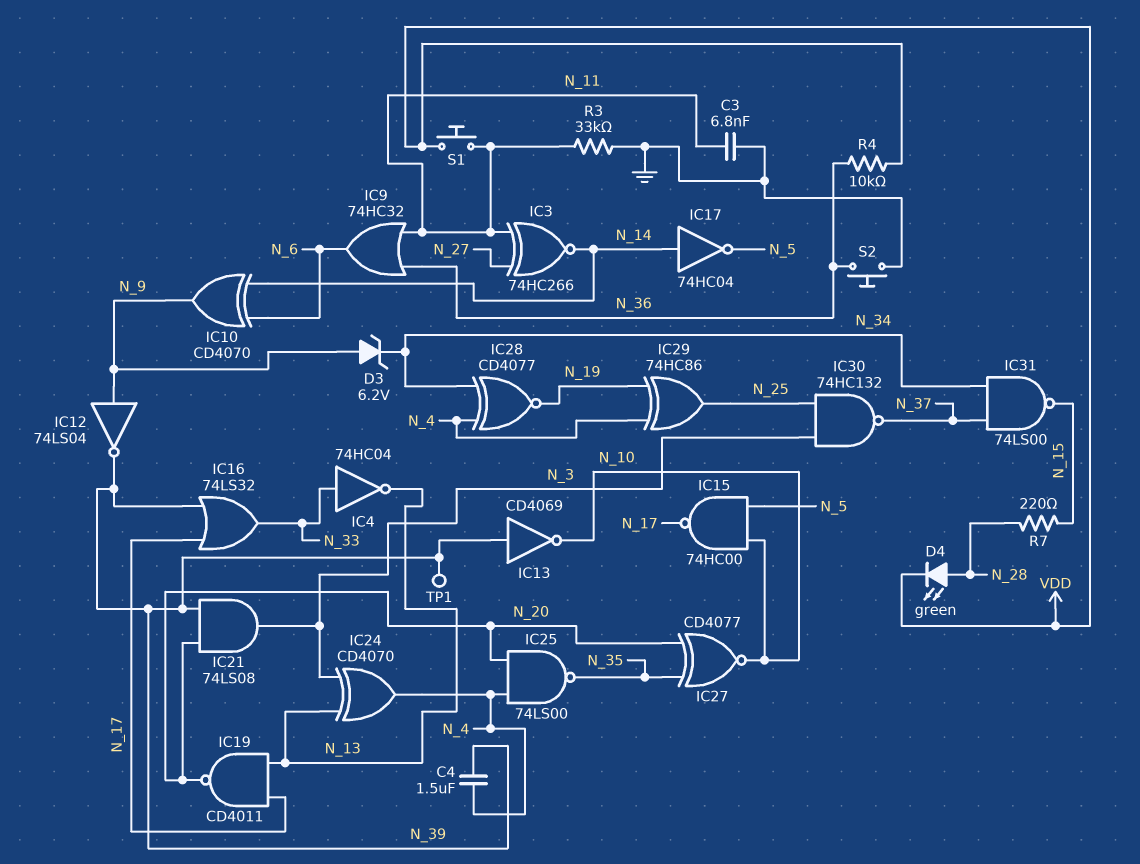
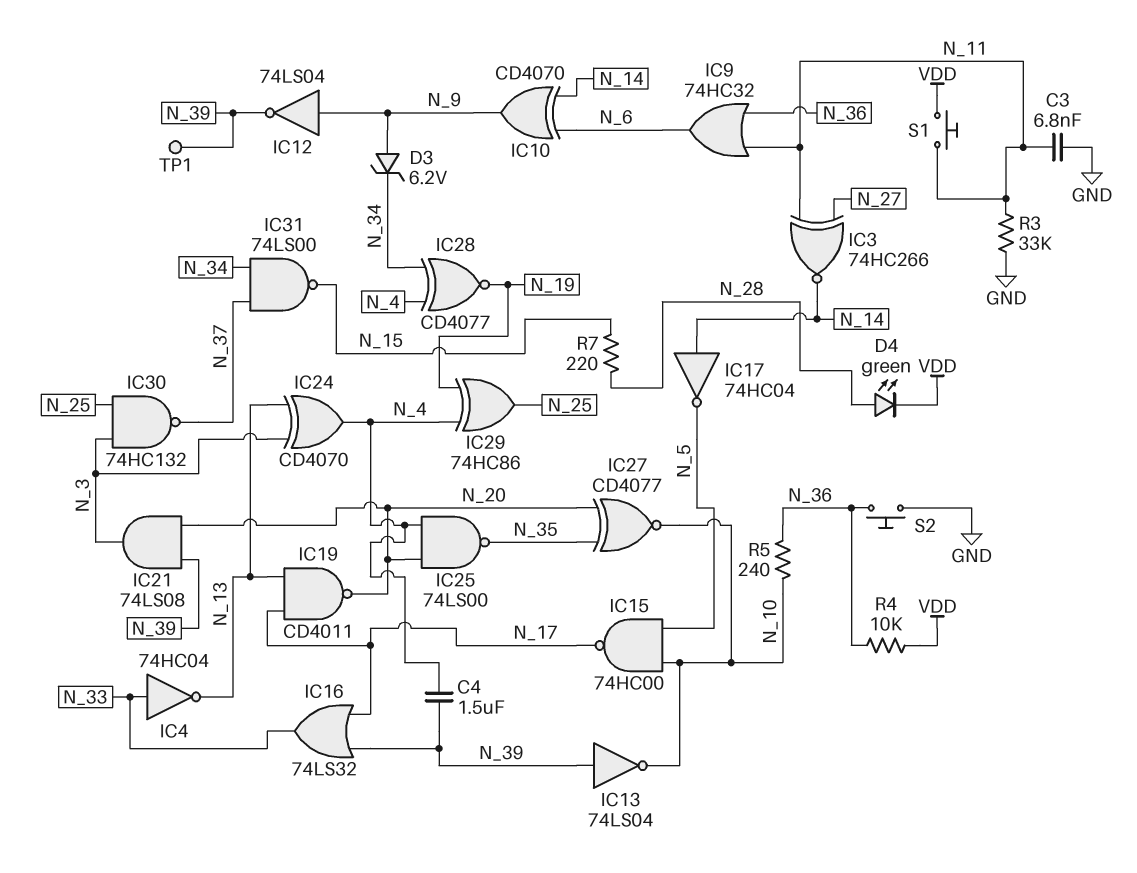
IC13: NOT CD4069 (in N_39, out N_10) -> NOT 74LS04 (in N_39, out N_10)
R5: none -> 240 (N_10, N_36)

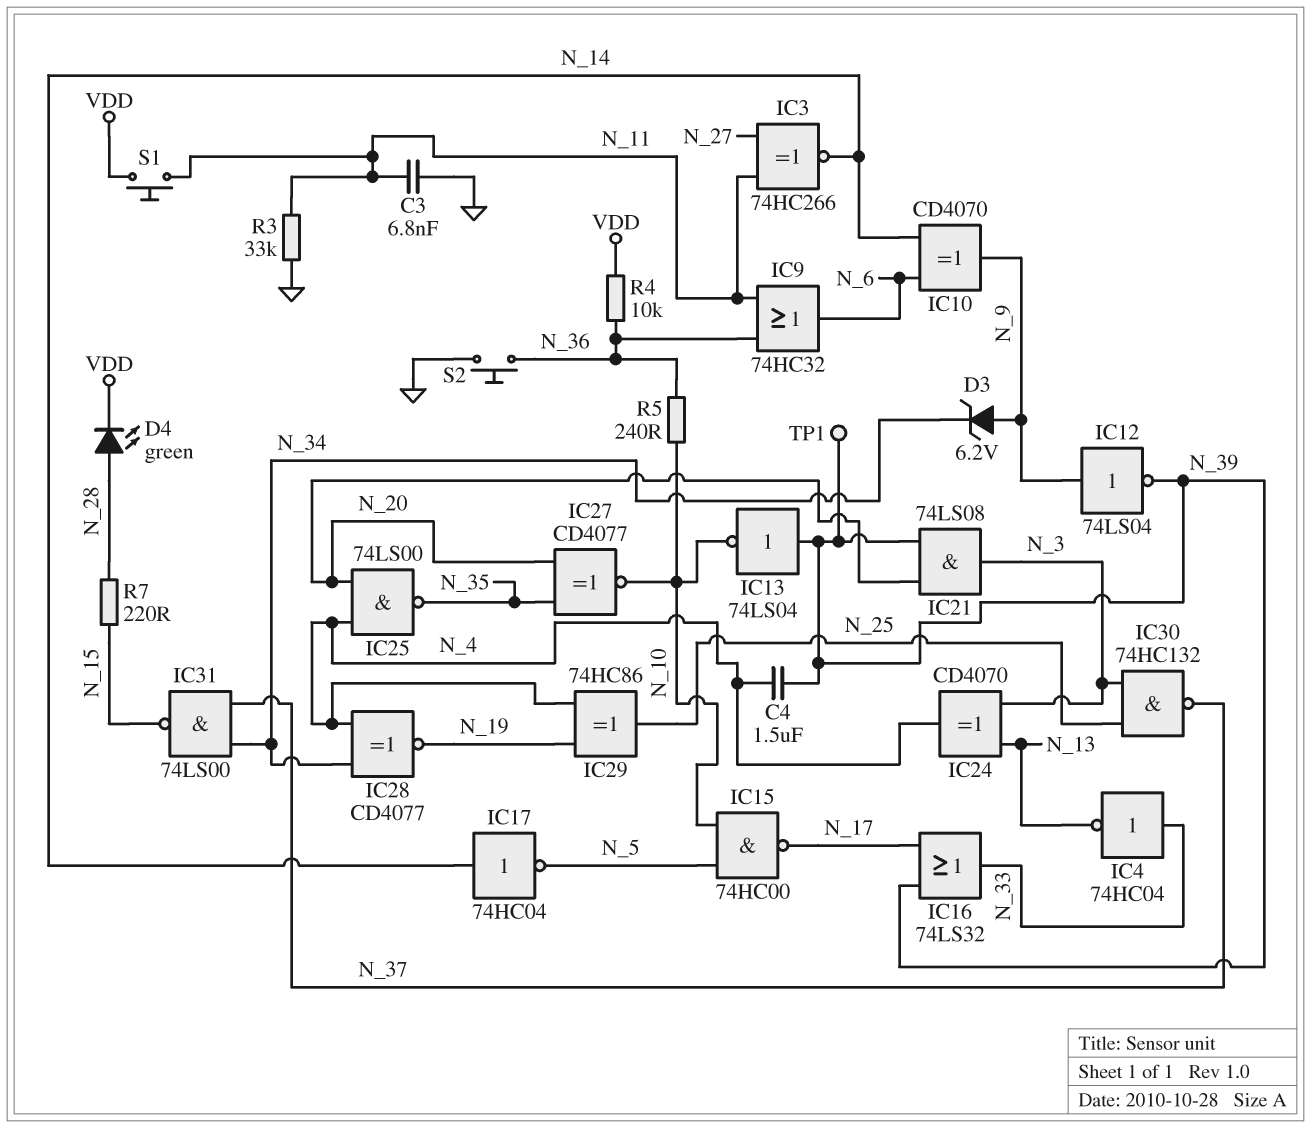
IC19: NAND CD4011 (in N_13, in N_17, out N_20) -> none

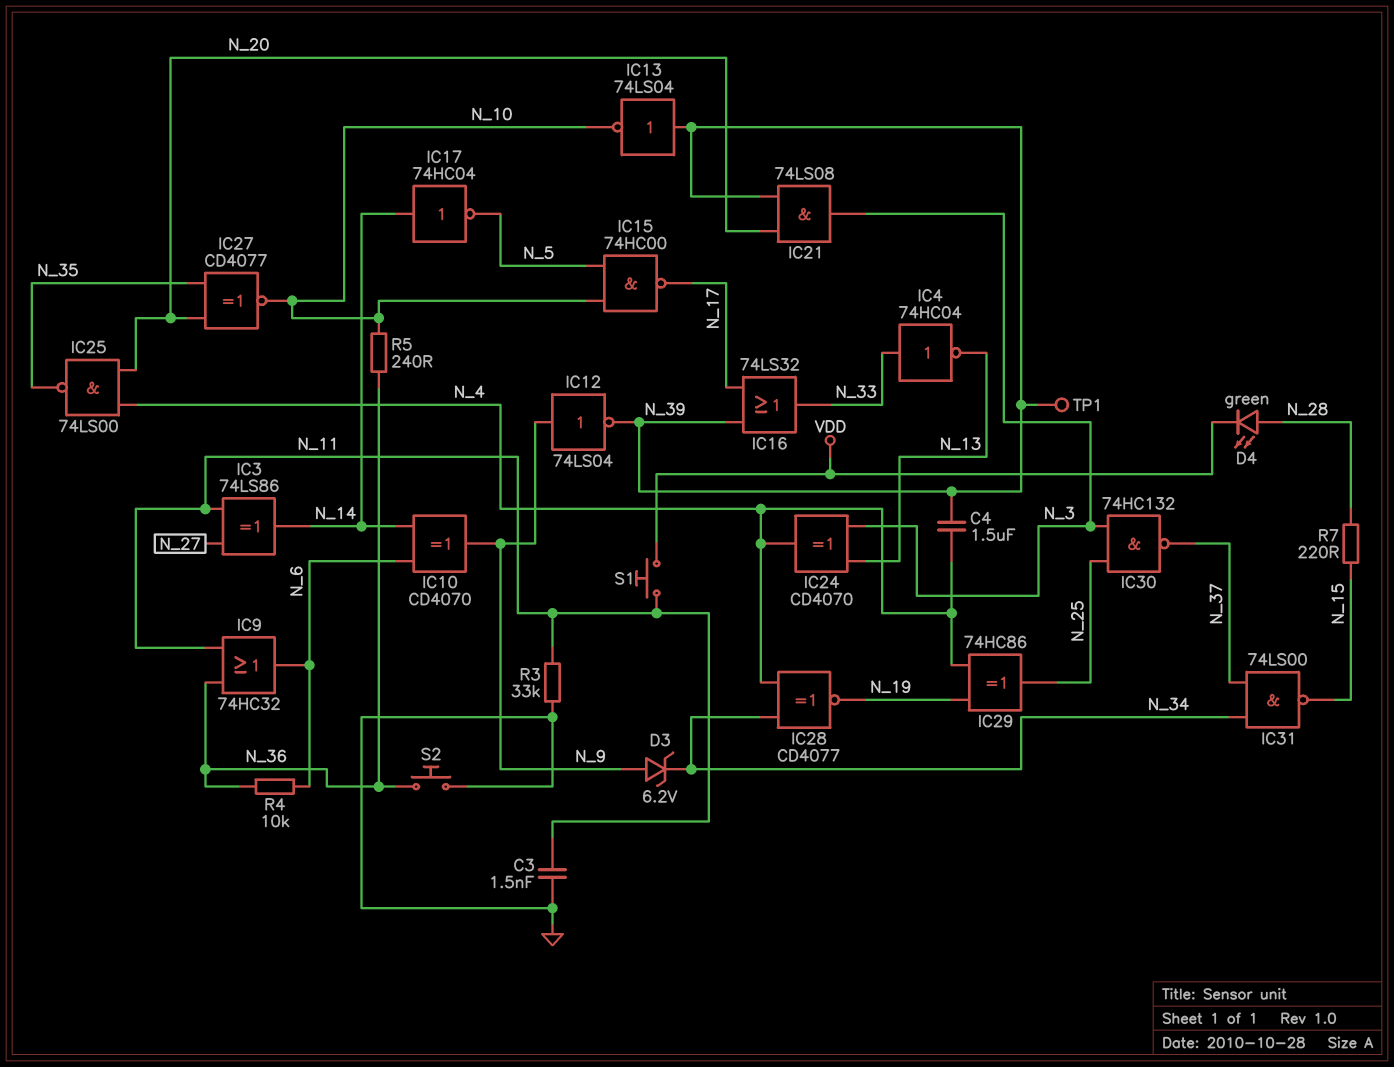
C3: 6.8nF (GND, N_11) -> 1.5nF (GND, N_11)
IC3: XNOR 74HC266 (in N_11, in N_27, out N_14) -> XOR 74LS86 (in N_11, in N_27, out N_14)
R4: 10k (N_36, VDD) -> 10k (N_6, N_36)

